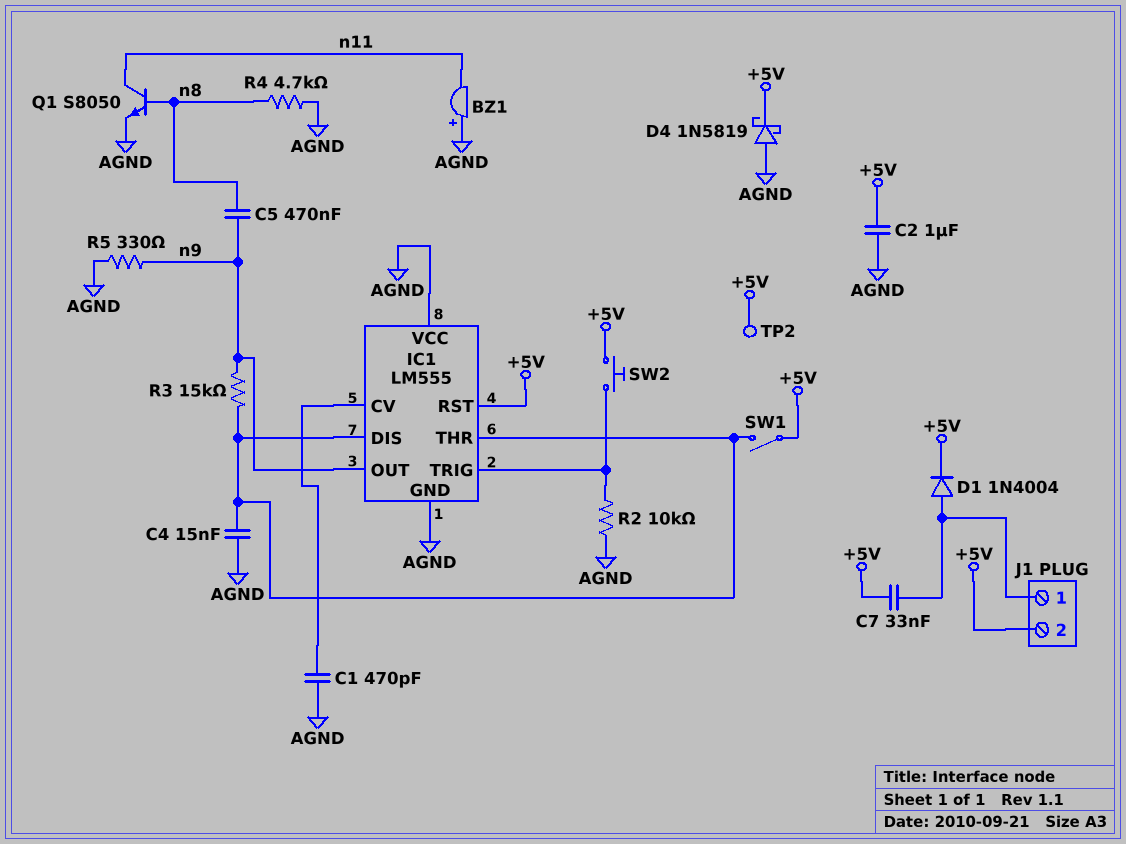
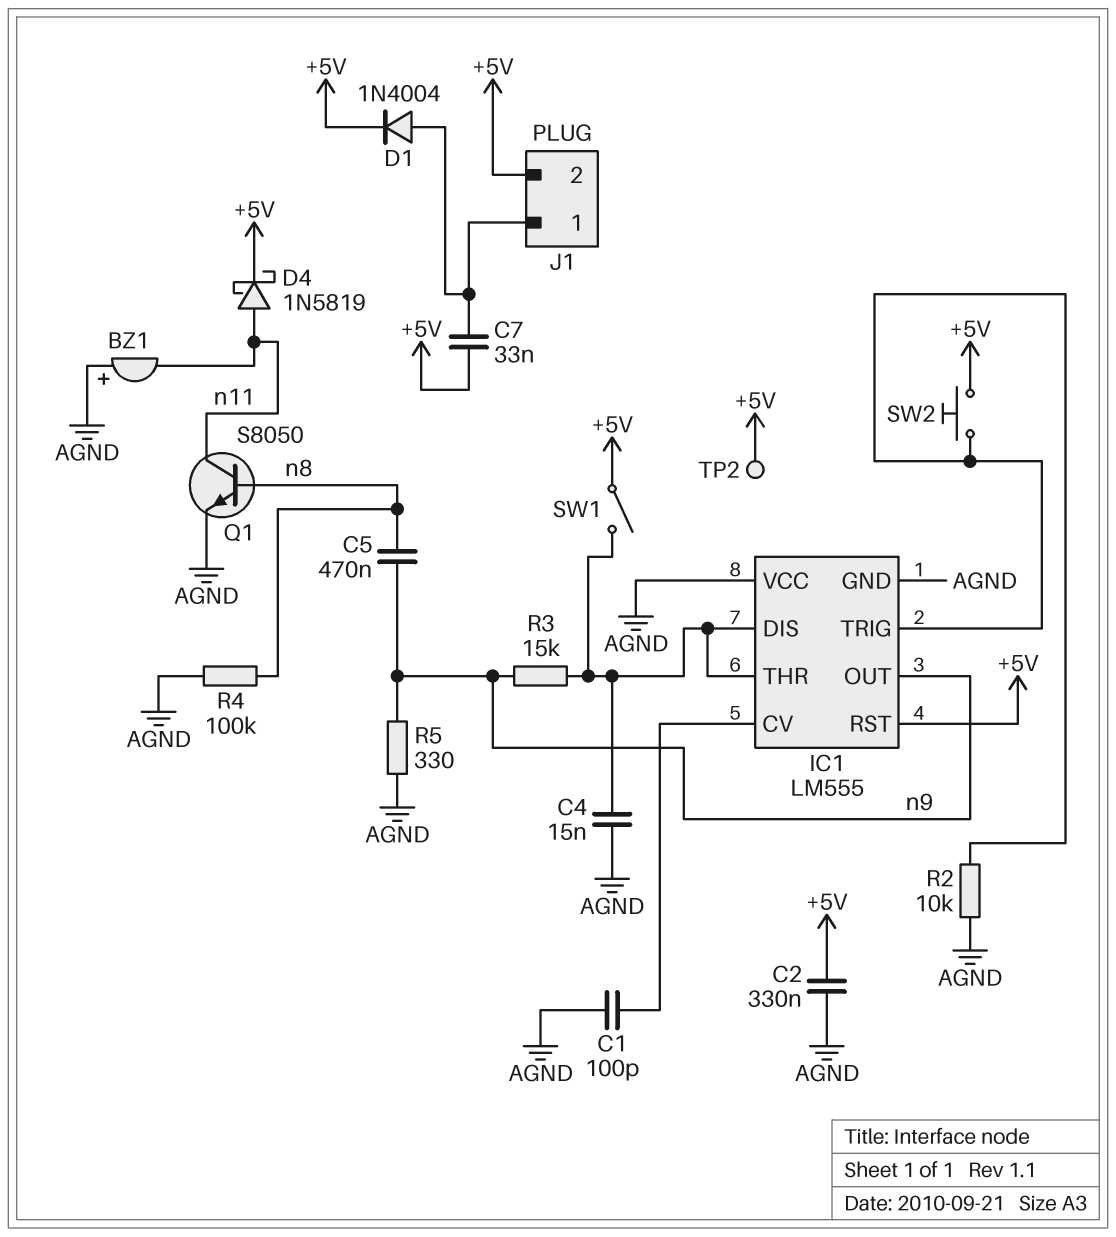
C1: 470pF (AGND, IC1/CV) -> 100pF (AGND, IC1/CV)
C2: 1uF (+5V, AGND) -> 330nF (+5V, AGND)
D4: schottky 1N5819 (A AGND, K +5V) -> schottky 1N5819 (A n11, K +5V)
R4: 4.7k (AGND, n8) -> 100k (AGND, n8)

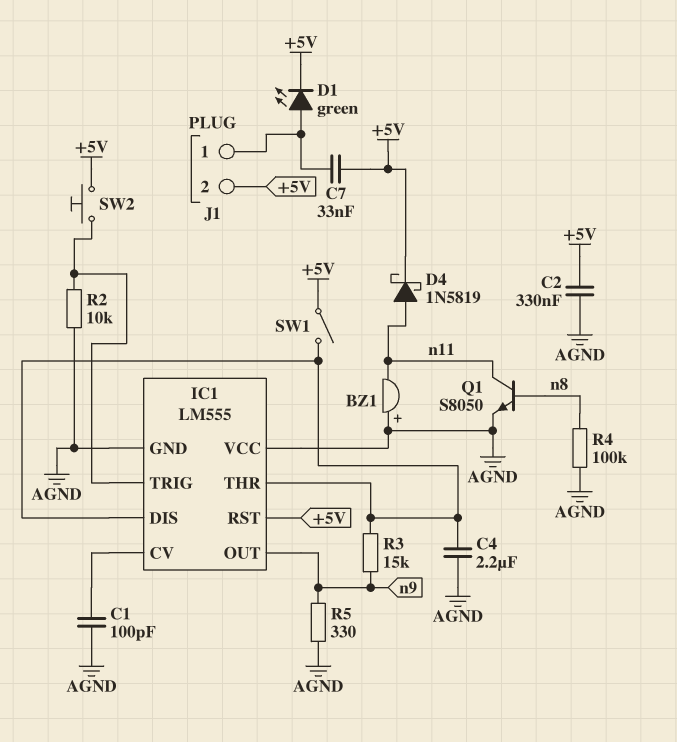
C4: 15nF (AGND, IC1/DIS) -> 2.2uF (AGND, IC1/DIS)
C5: 470nF (n8, n9) -> none
D1: diode 1N4004 (A J1/1, K +5V) -> LED green (A J1/1, K +5V)
TP2: test point (+5V) -> none

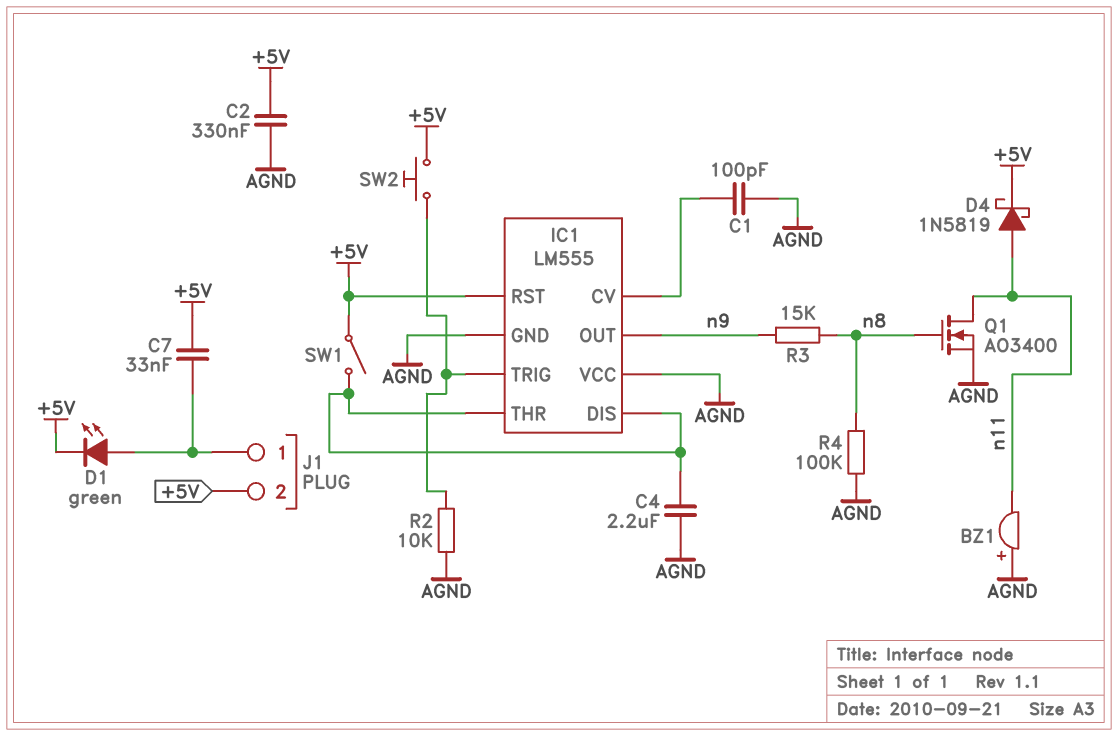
Q1: NPN S8050 (B n8, C n11, E AGND) -> NMOS AO3400 (G n8, D n11, S AGND)
R3: 15k (IC1/DIS, n9) -> 15k (n8, n9)
R5: 330 (AGND, n9) -> none

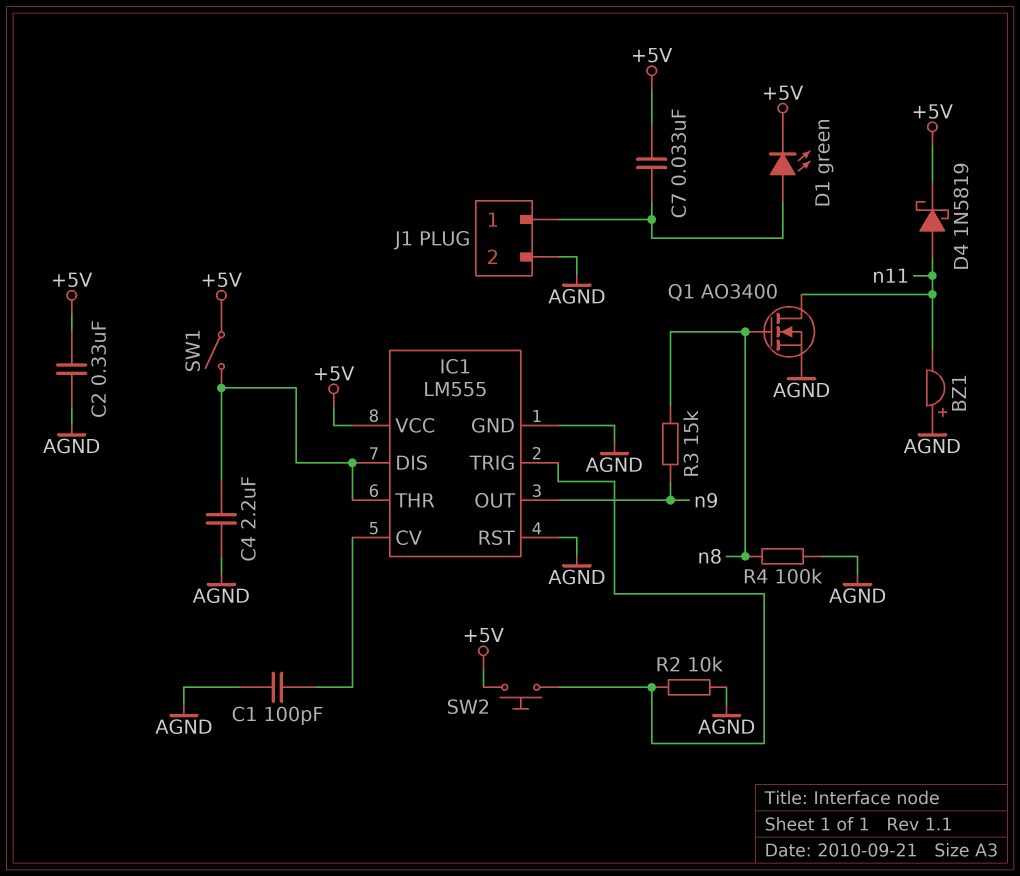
IC1 pin RST: +5V -> AGND
IC1 pin VCC: AGND -> +5V
J1 pin 2: +5V -> AGND

